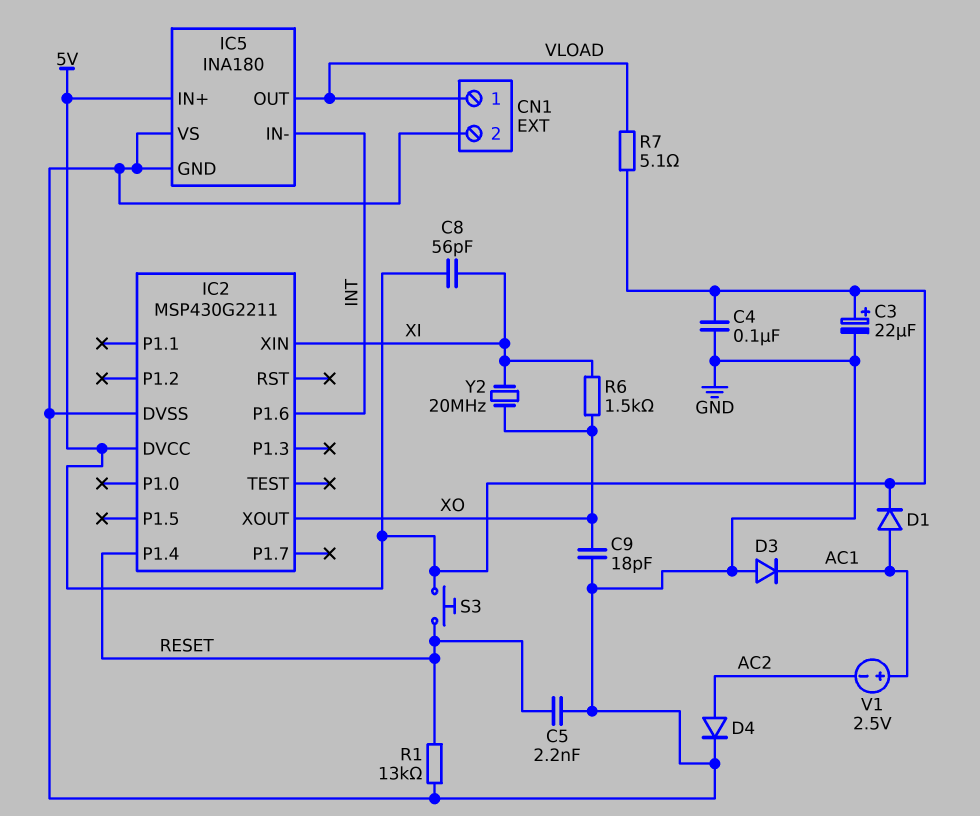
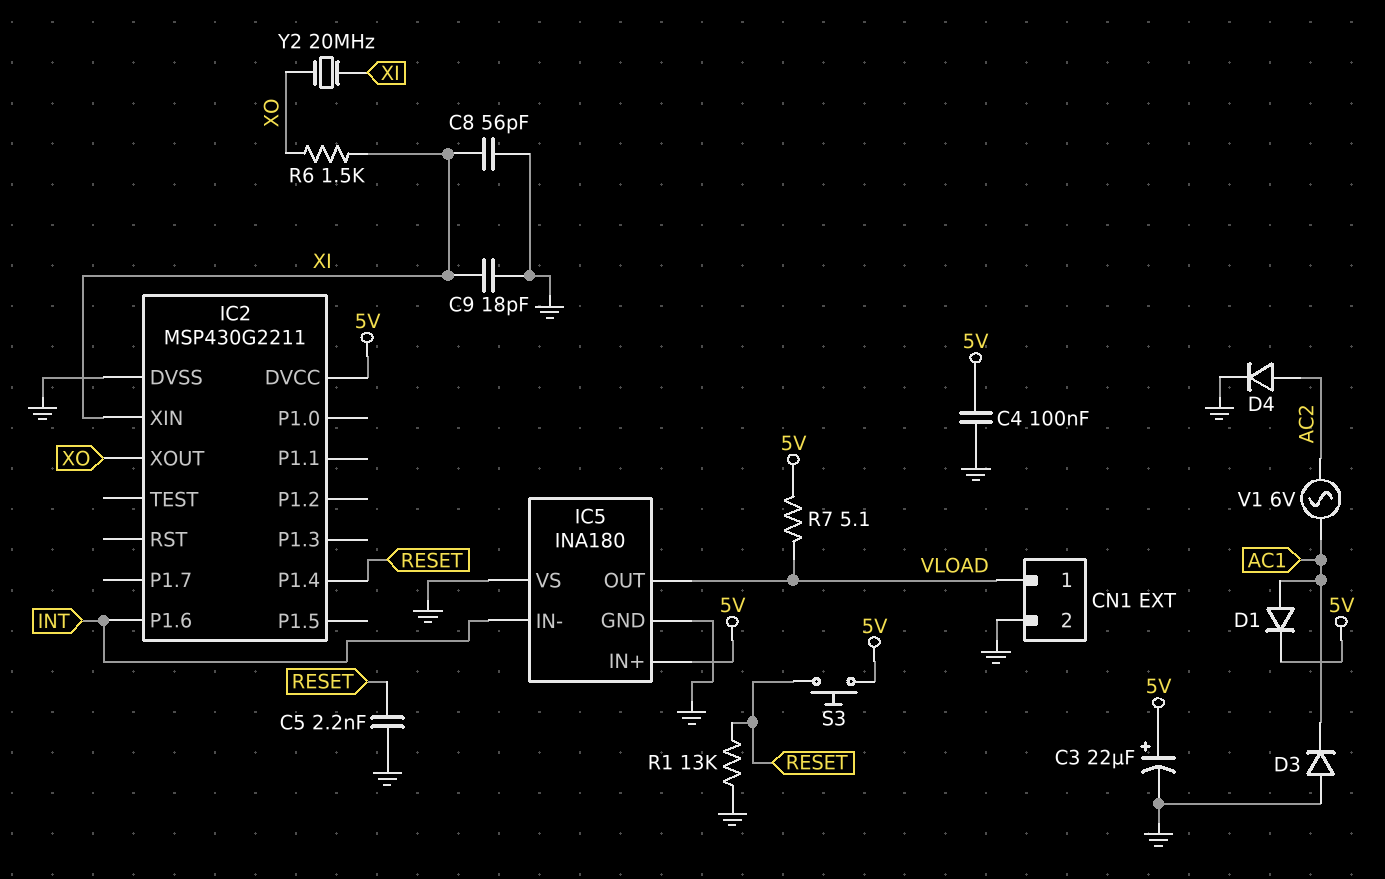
C8: 56pF (5V, XI) -> 56pF (GND, XI)
C9: 18pF (GND, XO) -> 18pF (GND, XI)
V1: 2.5V (plus AC1, minus AC2) -> AC 6V (AC1, AC2)

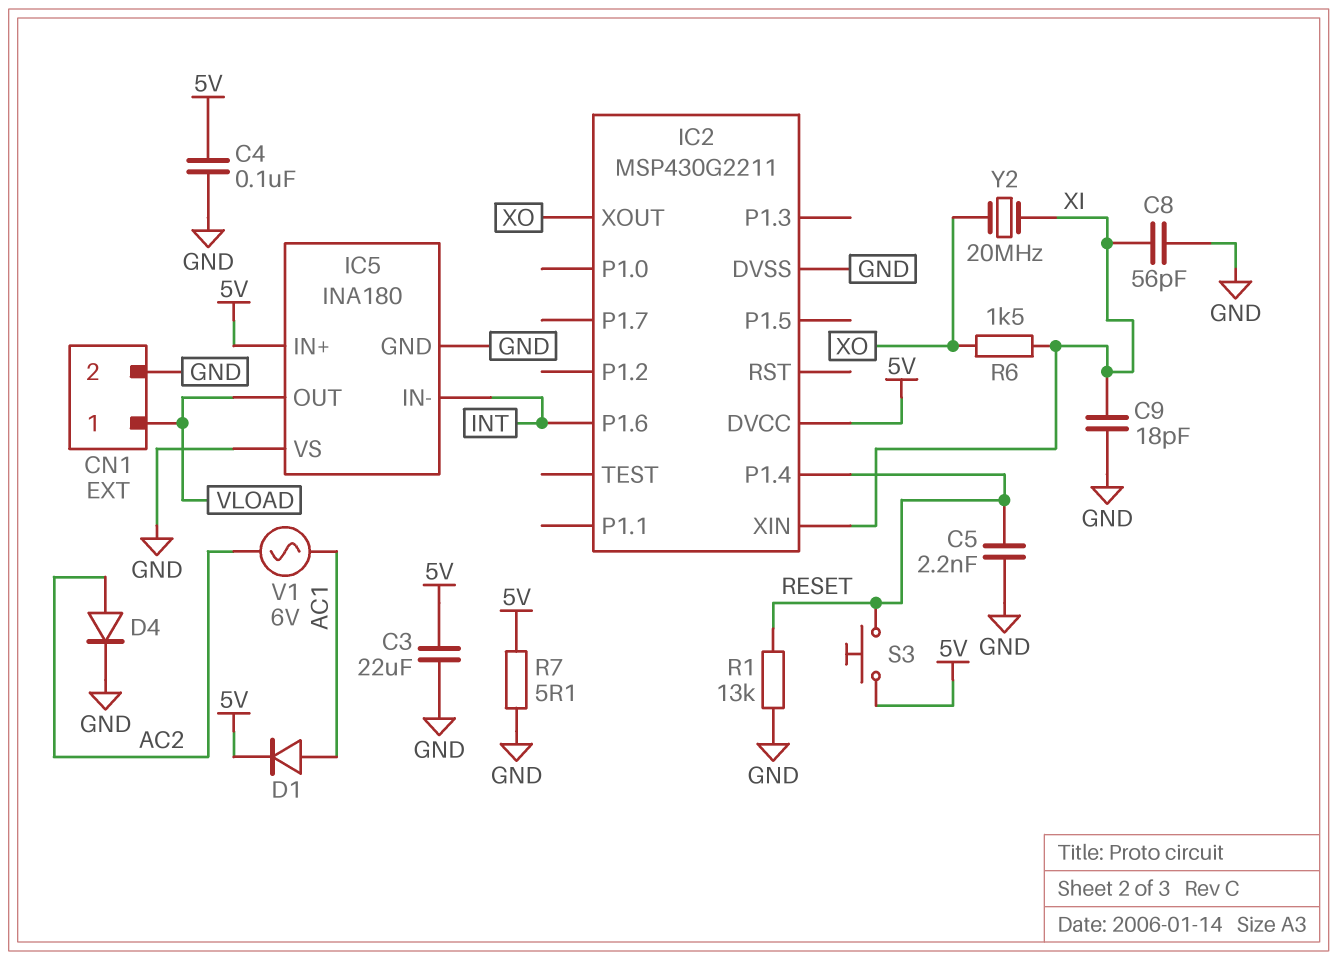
C3: 22uF (plus 5V, minus GND) -> 22uF (5V, GND)
D3: diode (A GND, K AC1) -> none
R7: 5.1 (5V, VLOAD) -> 5.1 (5V, GND)

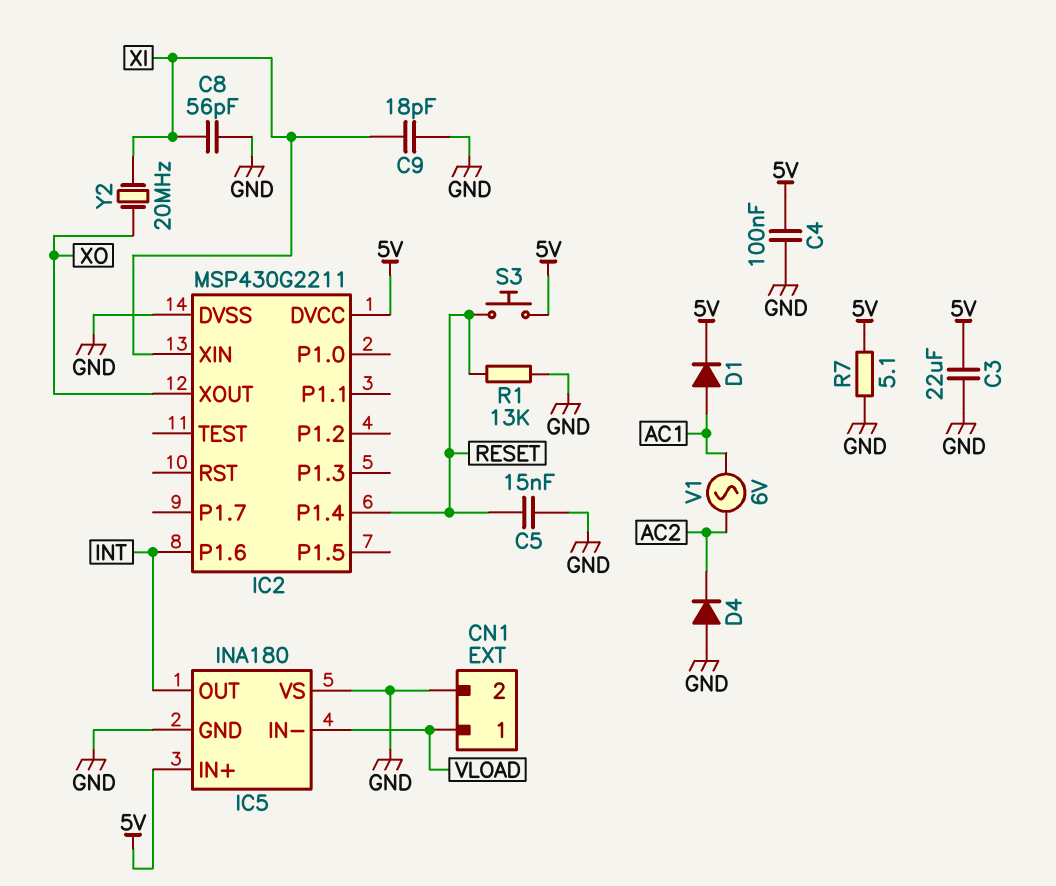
C5: 2.2nF (GND, RESET) -> 15nF (GND, RESET)
D4: diode (A AC2, K GND) -> diode (A GND, K AC2)
IC5 pin IN-: INT -> VLOAD
IC5 pin OUT: VLOAD -> INT
R6: 1.5k (XI, XO) -> none

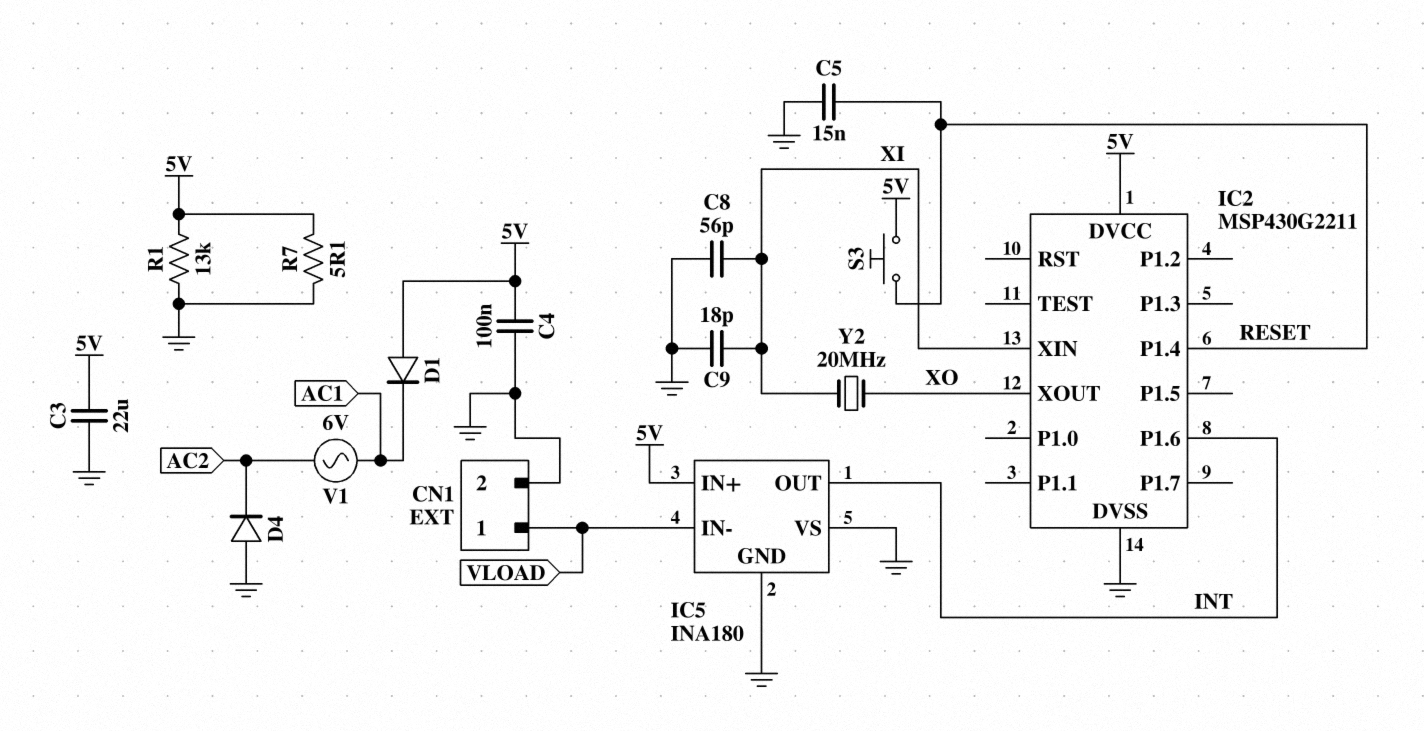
D1: diode (A AC1, K 5V) -> diode (A 5V, K AC1)
R1: 13k (GND, RESET) -> 13k (5V, GND)

